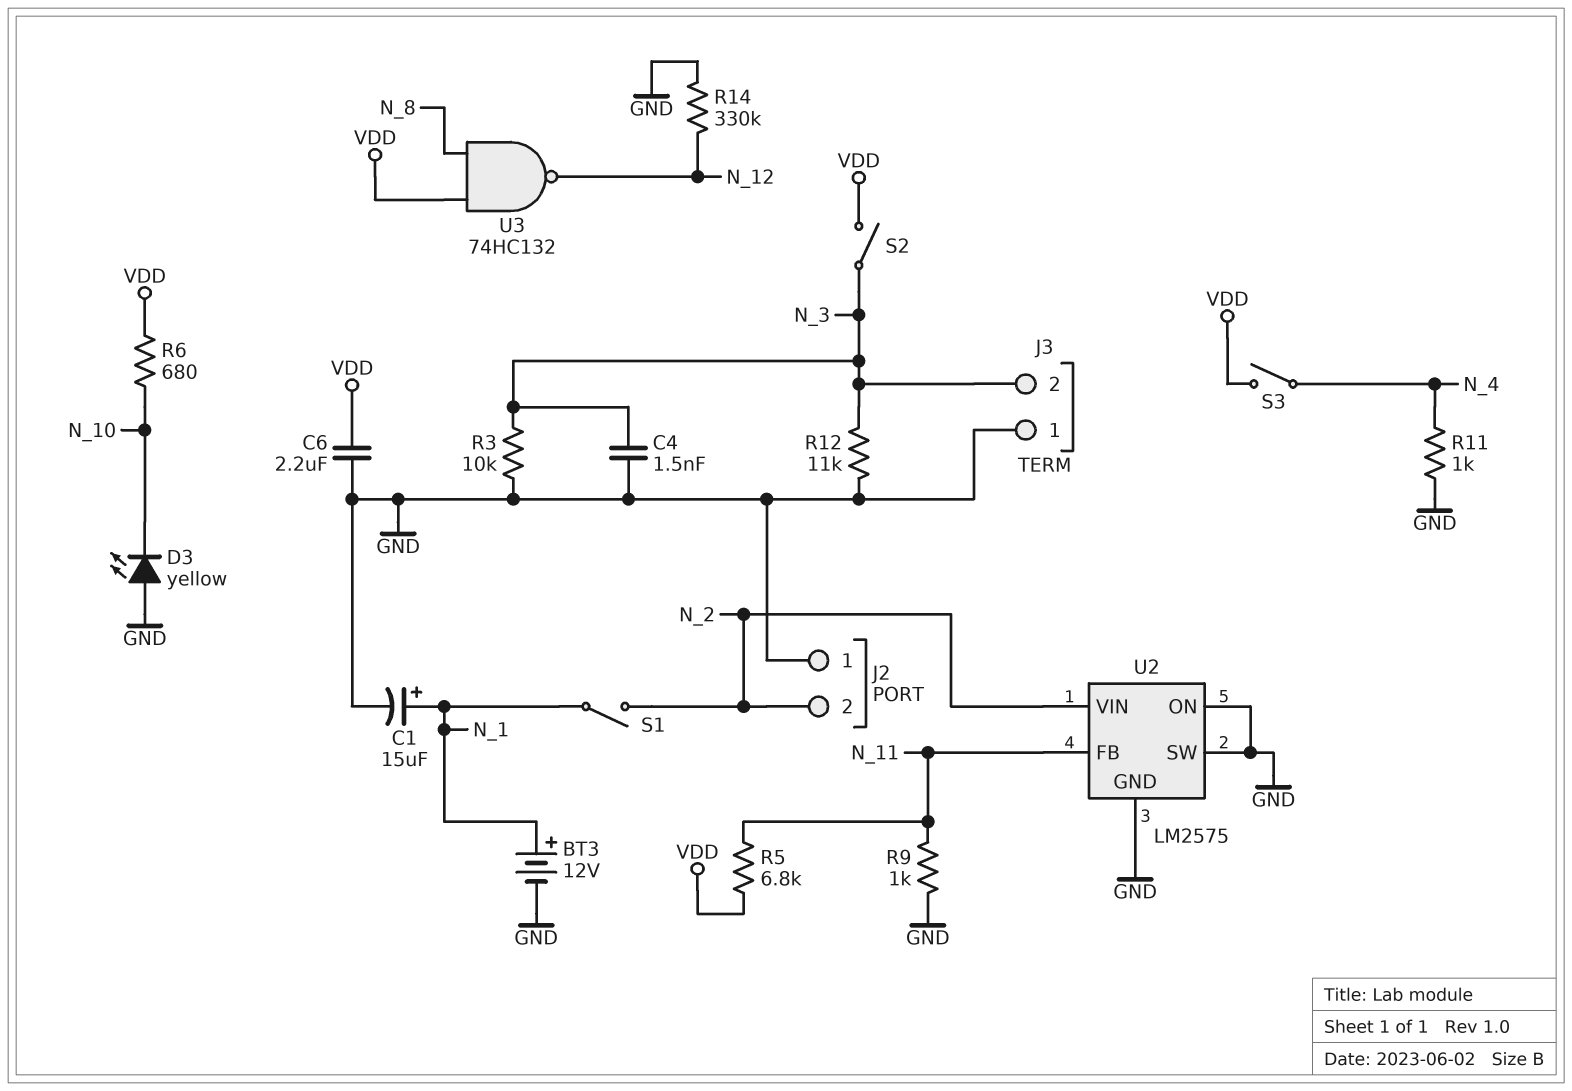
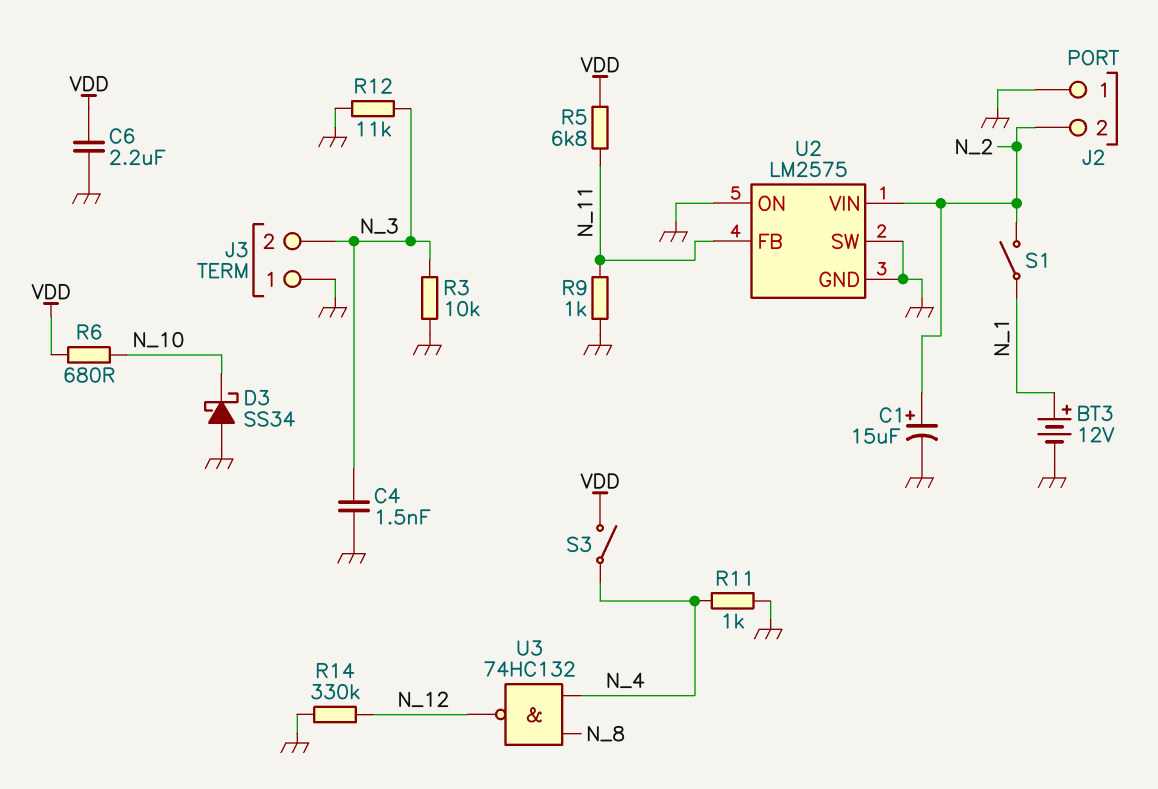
C1: 15uF (plus N_1, minus GND) -> 15uF (plus N_2, minus GND)
D3: LED yellow (A GND, K N_10) -> schottky SS34 (A GND, K N_10)
S2: switch (N_3, VDD) -> none
U3: NAND 74HC132 (in N_8, in VDD, out N_12) -> NAND 74HC132 (in N_4, in N_8, out N_12)

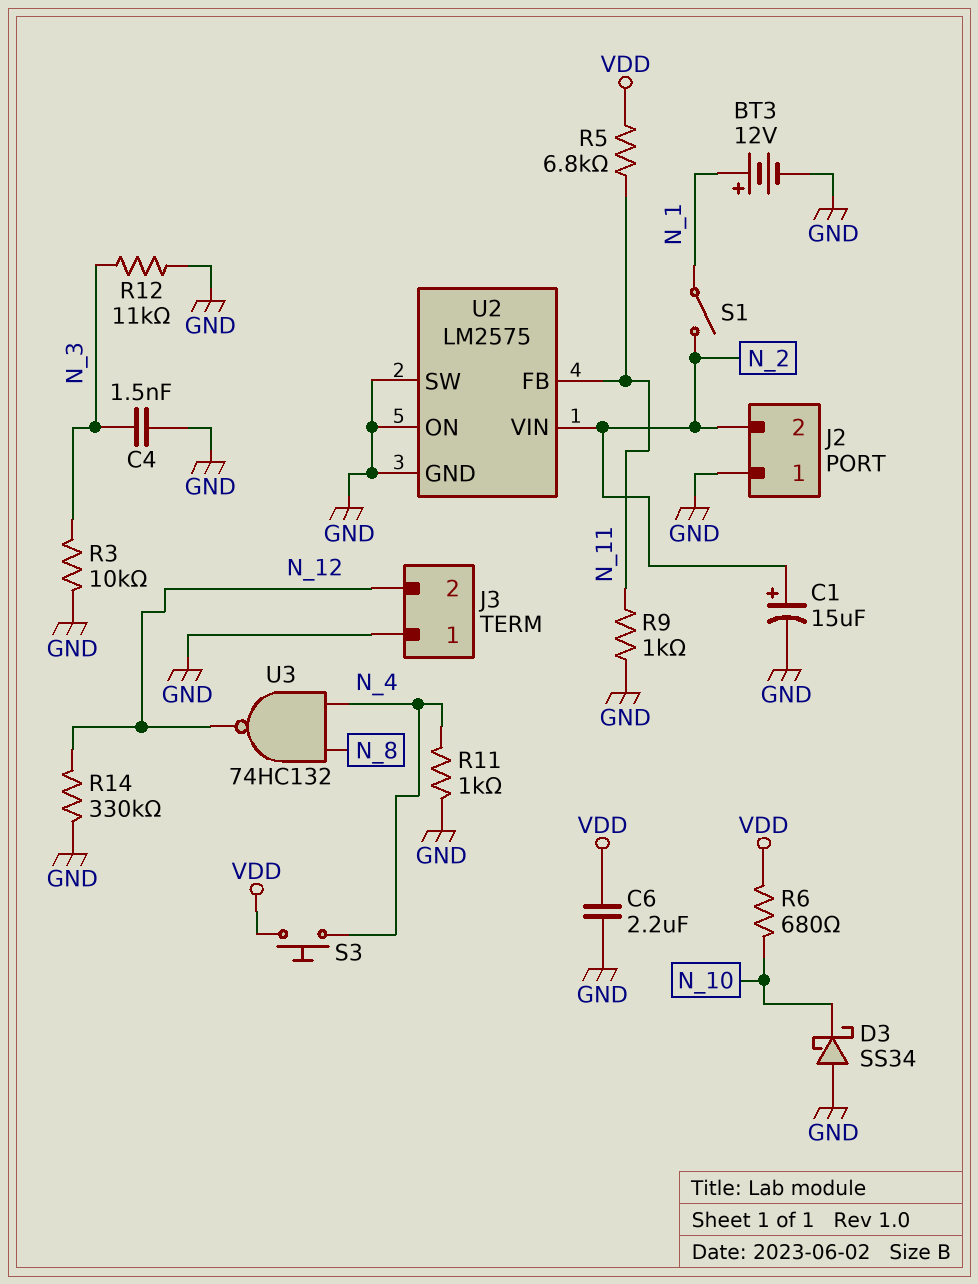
J3 pin 2: N_3 -> N_12
S3: switch (N_4, VDD) -> button (N_4, VDD)

